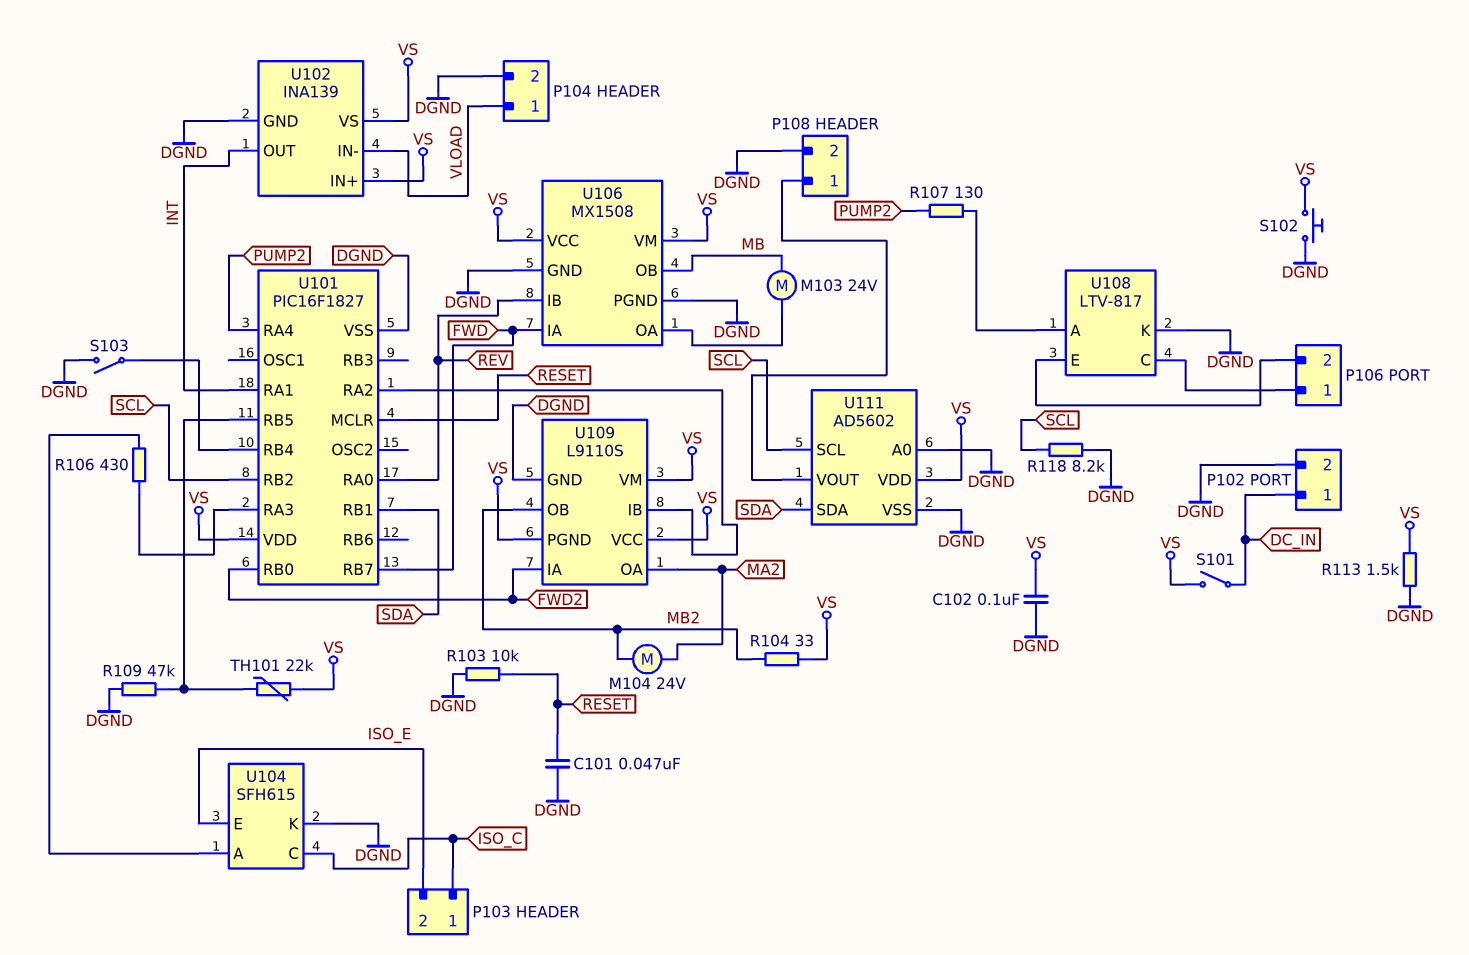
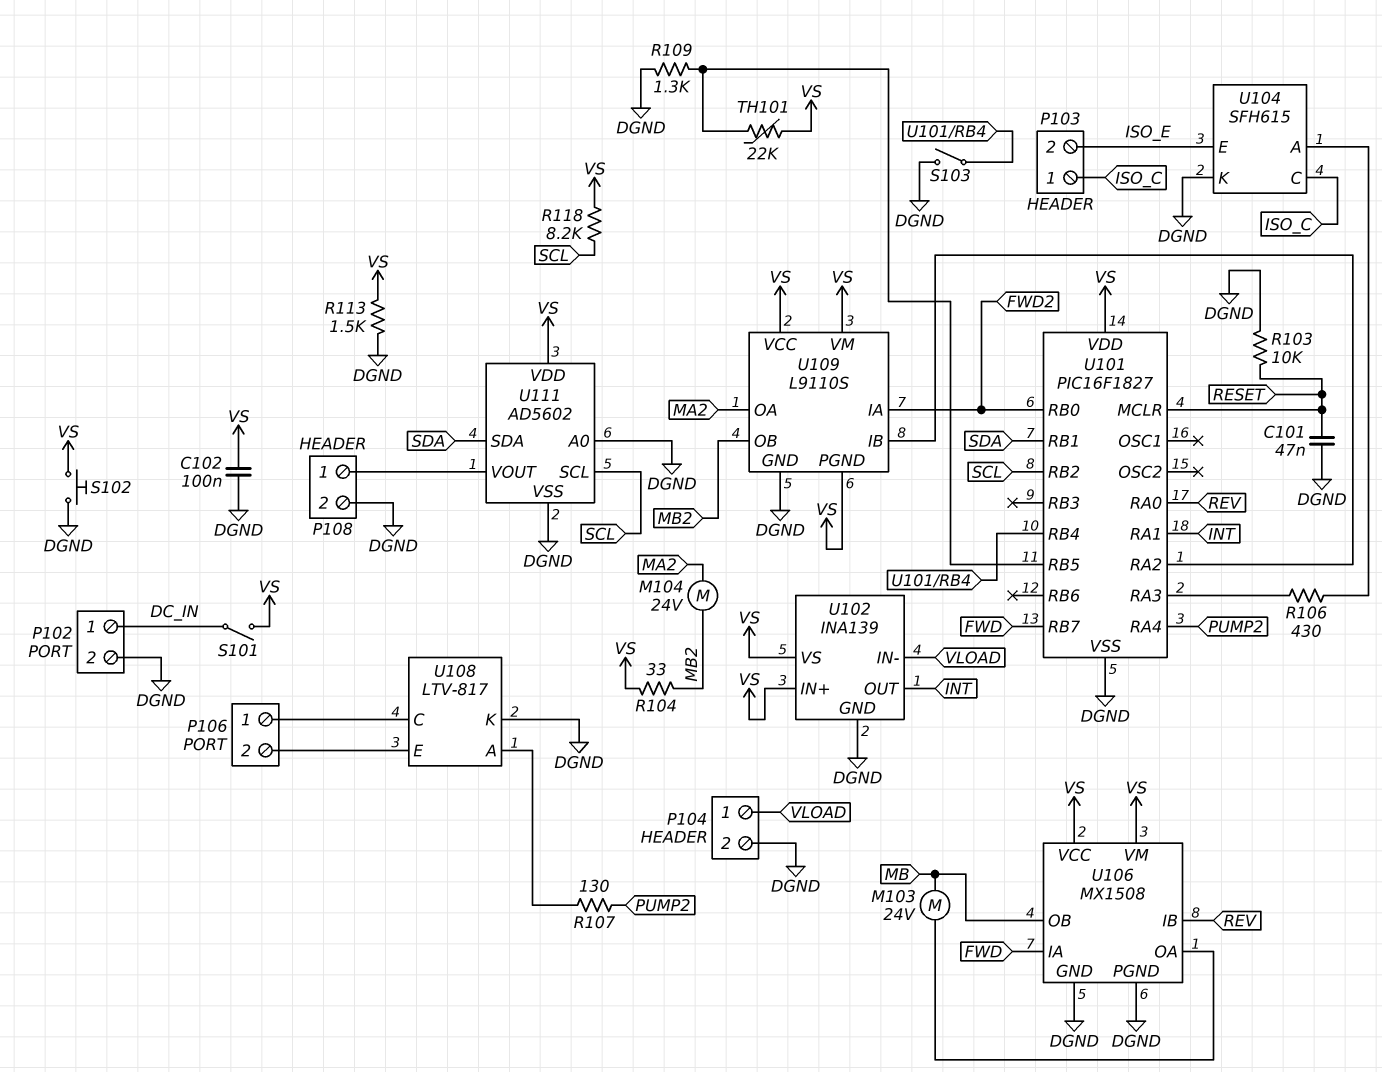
R109: 47k (DGND, U101/RB5) -> 1.3k (DGND, U101/RB5)
R118: 8.2k (DGND, SCL) -> 8.2k (SCL, VS)

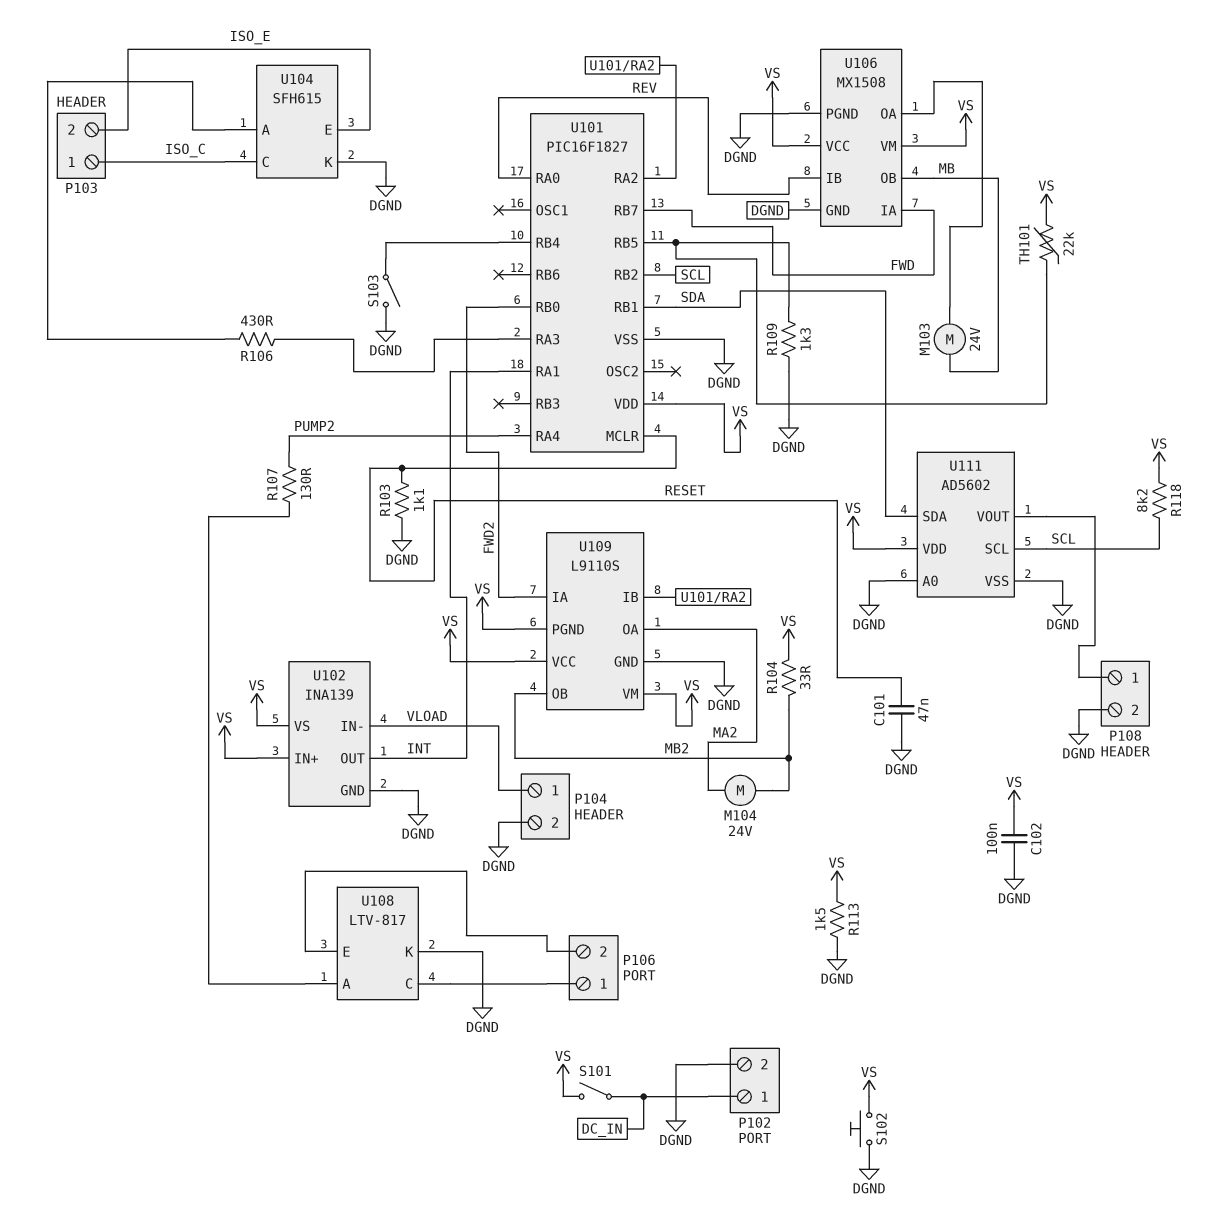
R103: 10k (DGND, RESET) -> 1.1k (DGND, RESET)

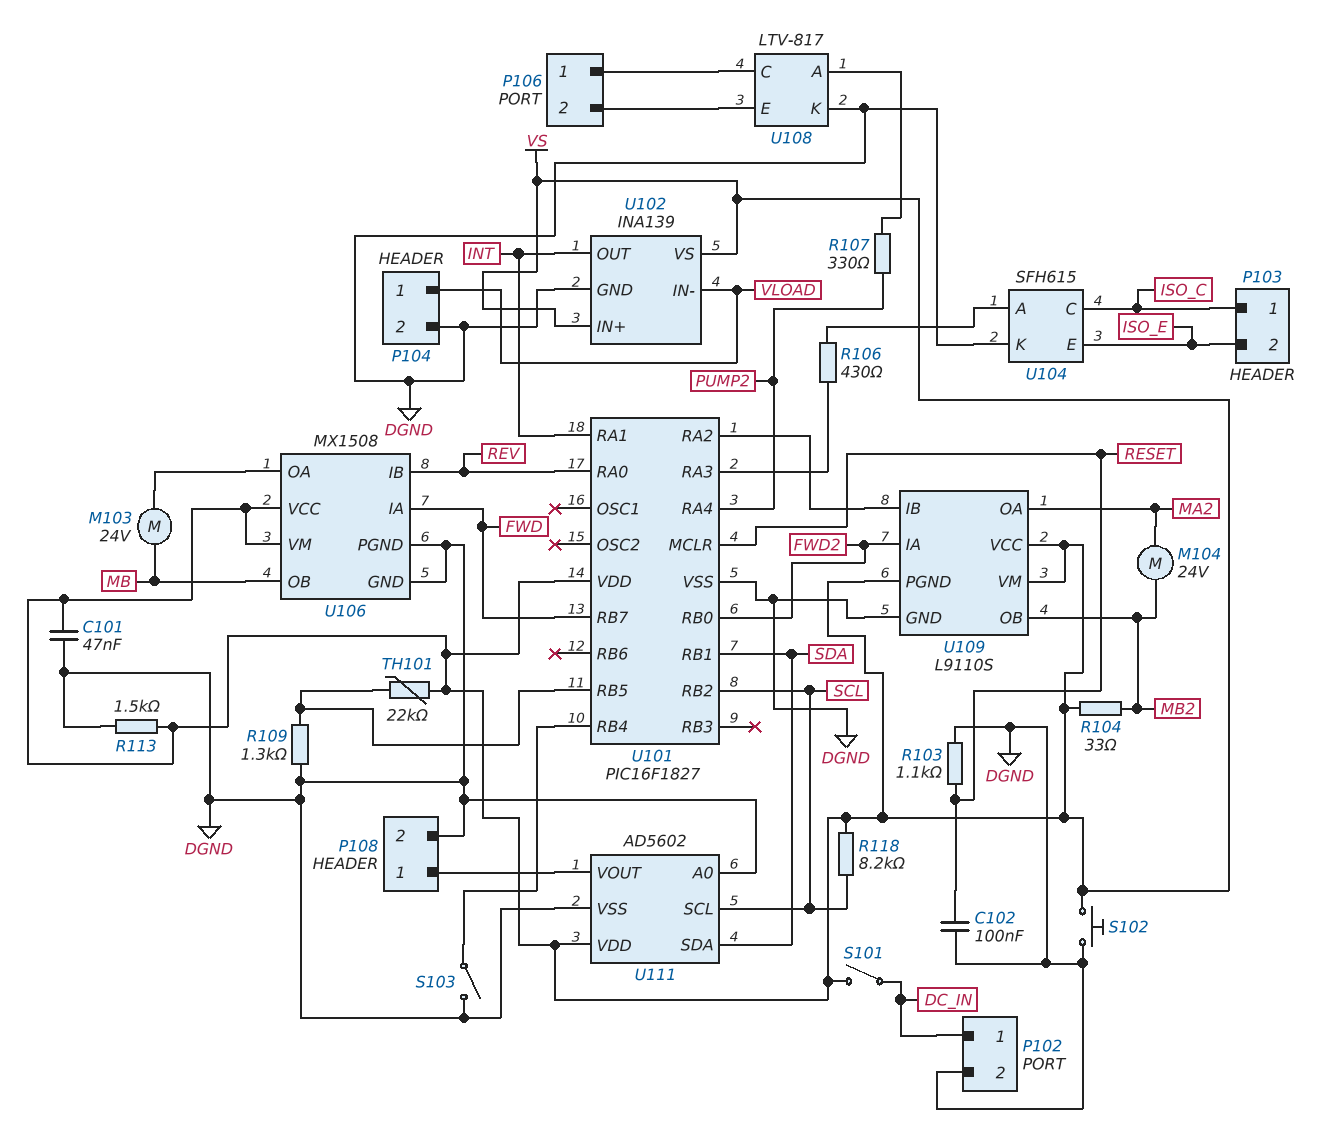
C101: 47nF (DGND, RESET) -> 47nF (DGND, VS)
C102: 100nF (DGND, VS) -> 100nF (DGND, RESET)
R107: 130 (PUMP2, U108/A) -> 330 (PUMP2, U108/A)

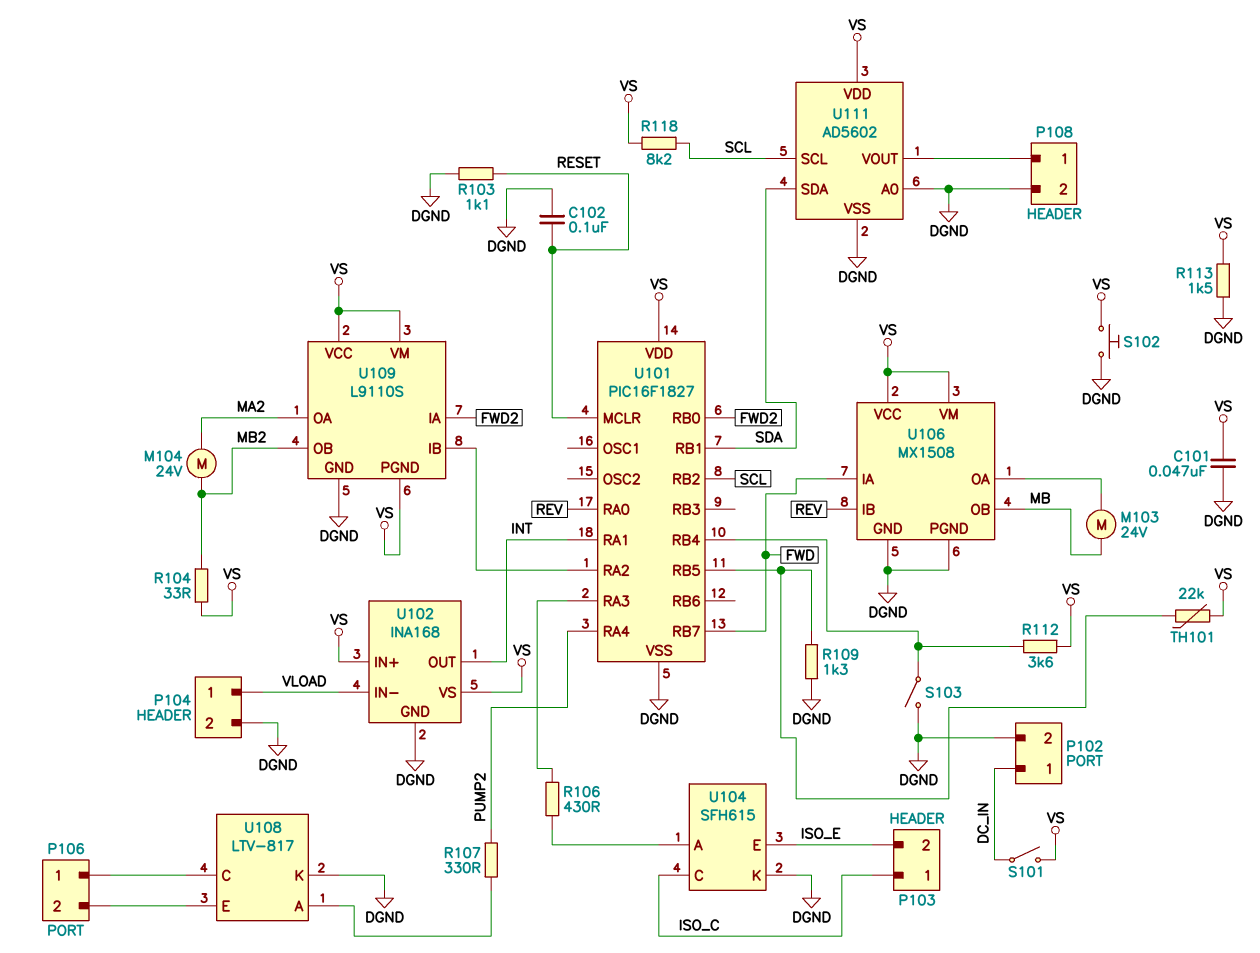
R112: none -> 3.6k (U101/RB4, VS)
U102: INA139 -> INA168

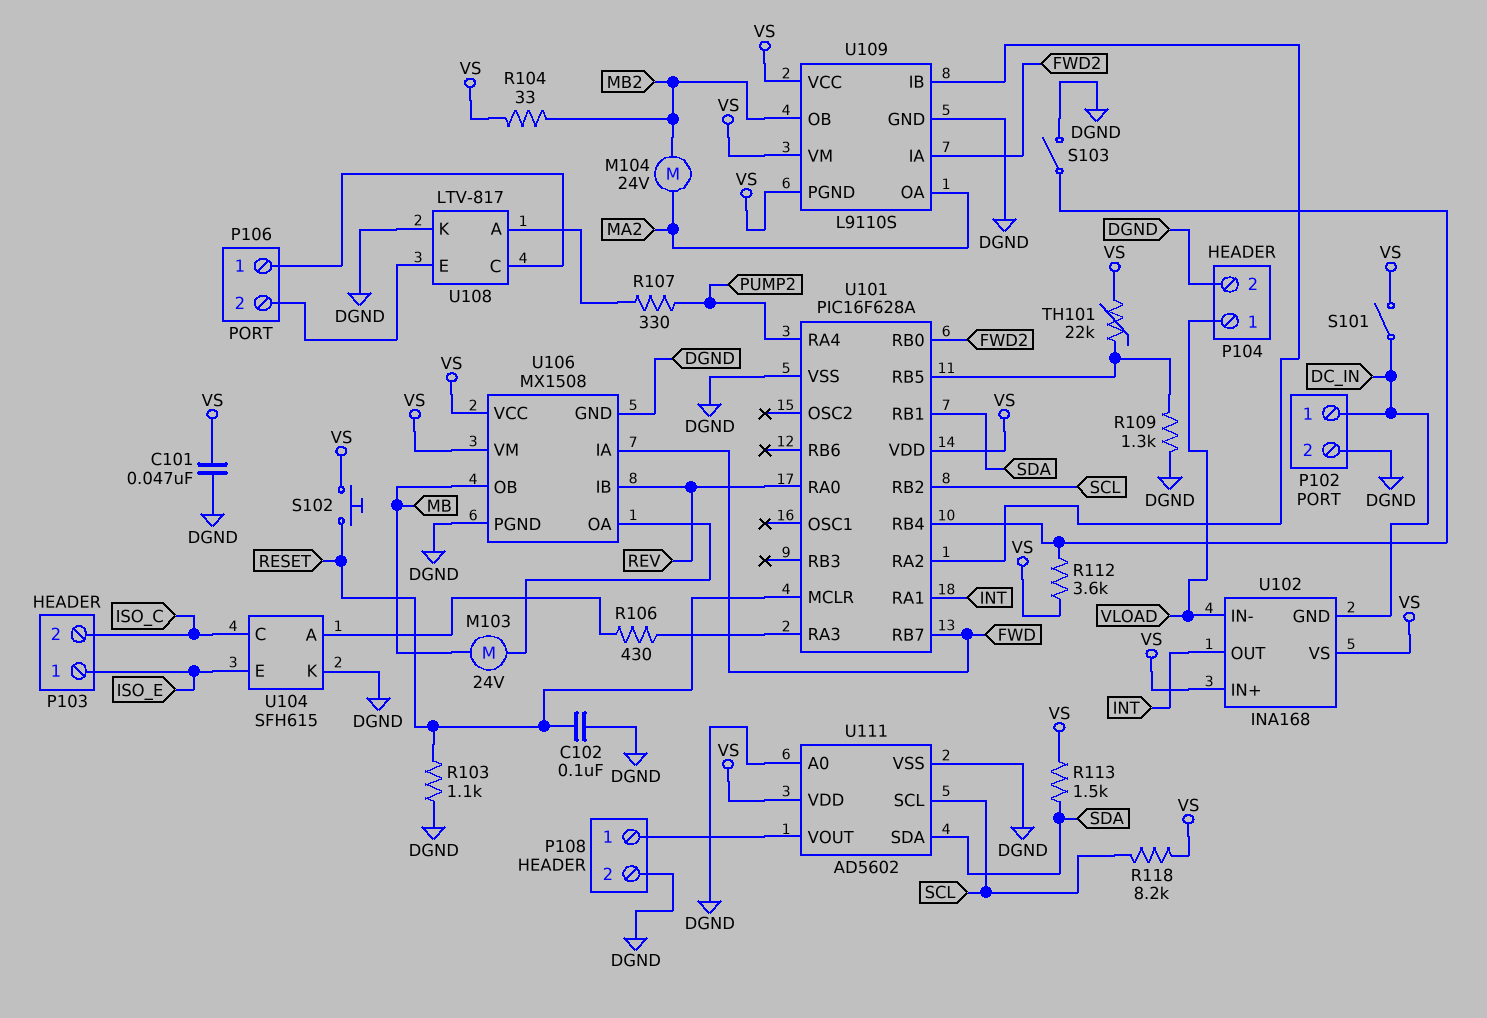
P103 pin 1: ISO_C -> ISO_E
P103 pin 2: ISO_E -> ISO_C
R113: 1.5k (DGND, VS) -> 1.5k (SDA, VS)
S102: button (DGND, VS) -> button (RESET, VS)
U101: PIC16F1827 -> PIC16F628A
U102 pin GND: DGND -> DC_IN

